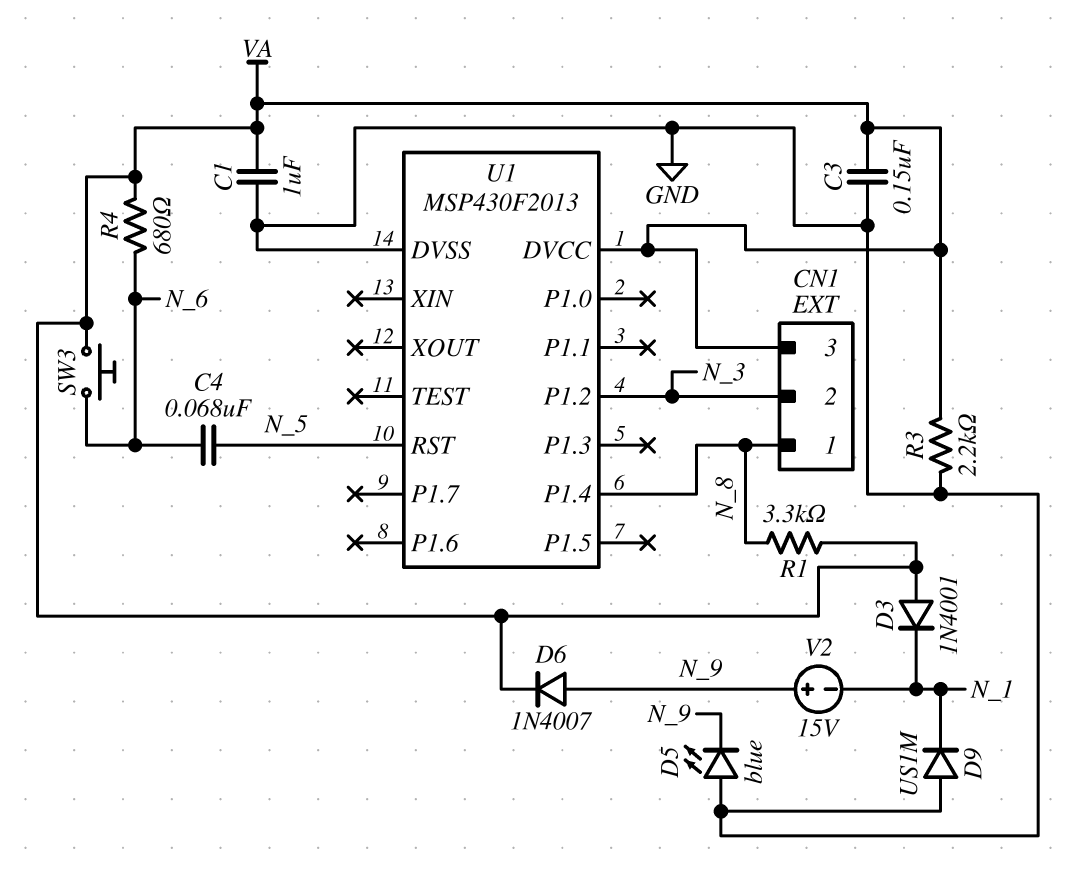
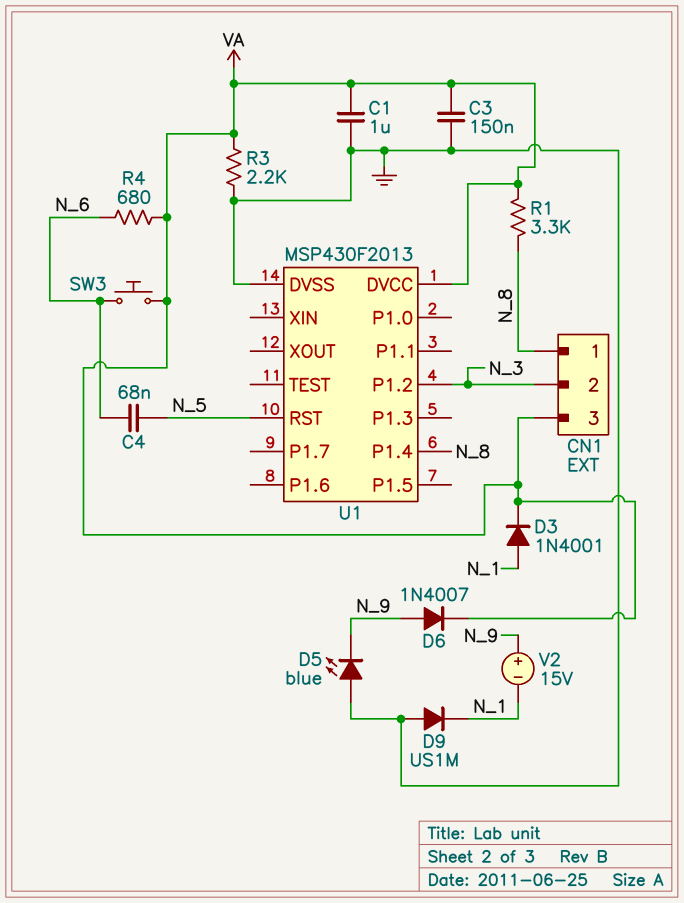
D3: diode 1N4001 (A VA, K N_1) -> diode 1N4001 (A N_1, K VA)

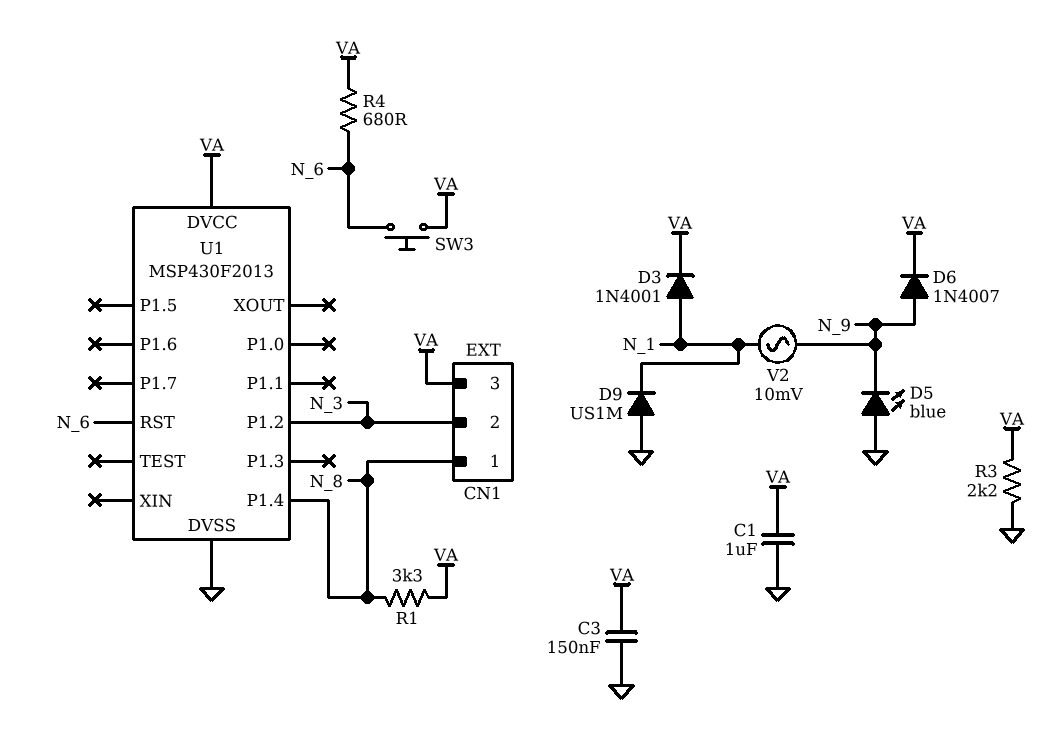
C4: 68nF (N_5, N_6) -> none
U1 pin RST: N_5 -> N_6
V2: 15V (plus N_9, minus N_1) -> AC 10mV (N_1, N_9)

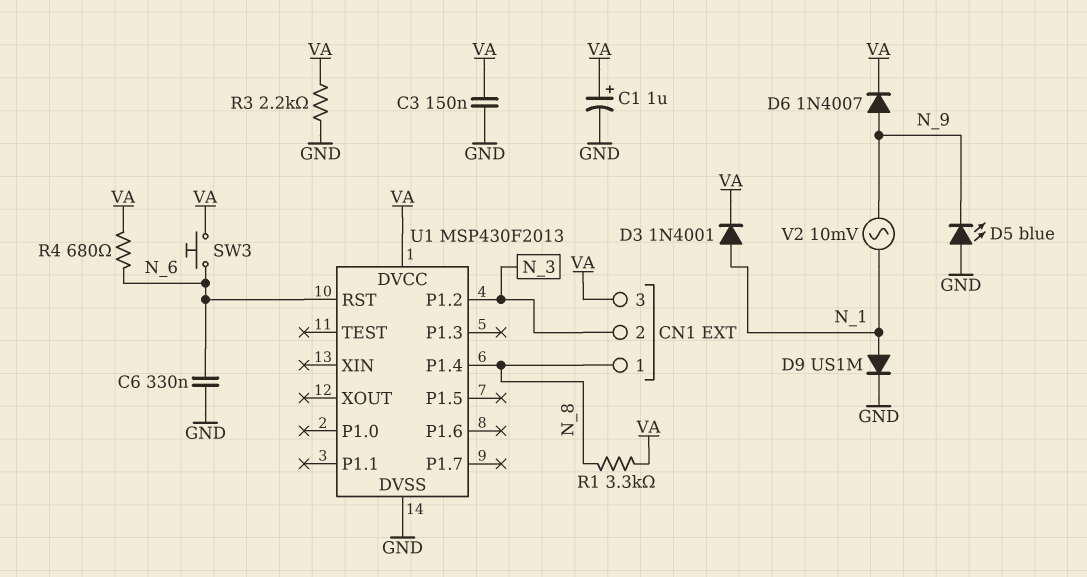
C1: 1uF (GND, VA) -> 1uF (plus VA, minus GND)
C6: none -> 330nF (GND, N_6)
D9: diode US1M (A GND, K N_1) -> diode US1M (A N_1, K GND)

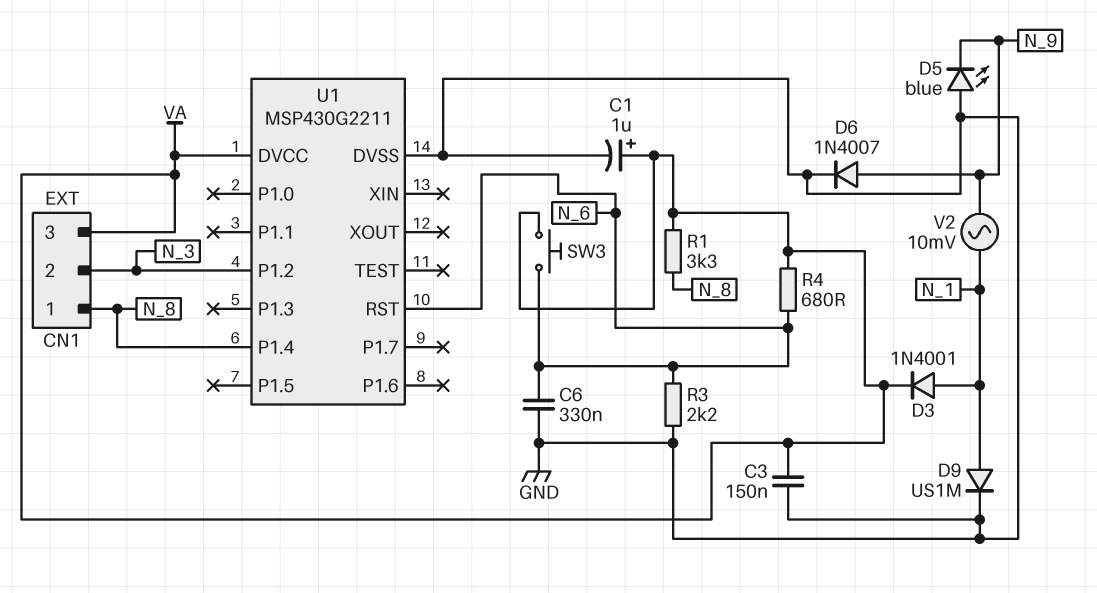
D6: diode 1N4007 (A N_9, K VA) -> diode 1N4007 (A N_9, K GND)
R3: 2.2k (GND, VA) -> 2.2k (GND, N_6)
U1: MSP430F2013 -> MSP430G2211

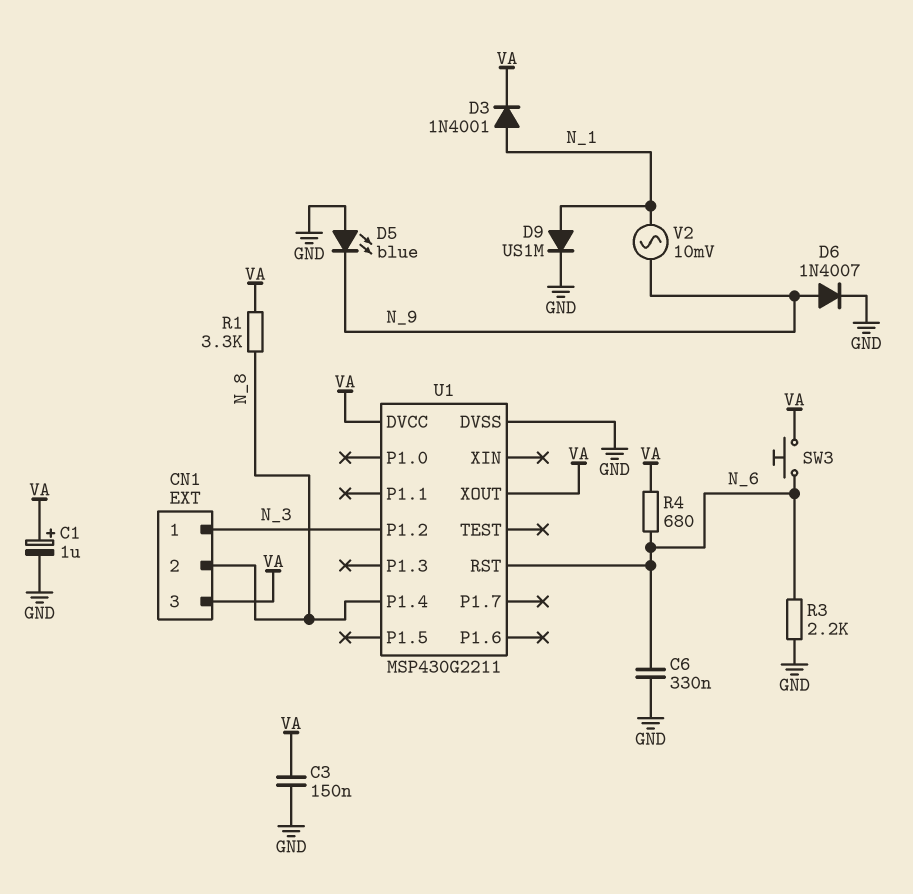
CN1 pin 1: N_8 -> N_3
CN1 pin 2: N_3 -> N_8
U1 pin XOUT: none -> VA

